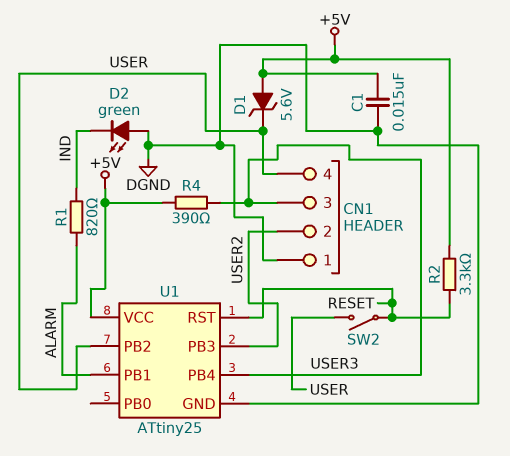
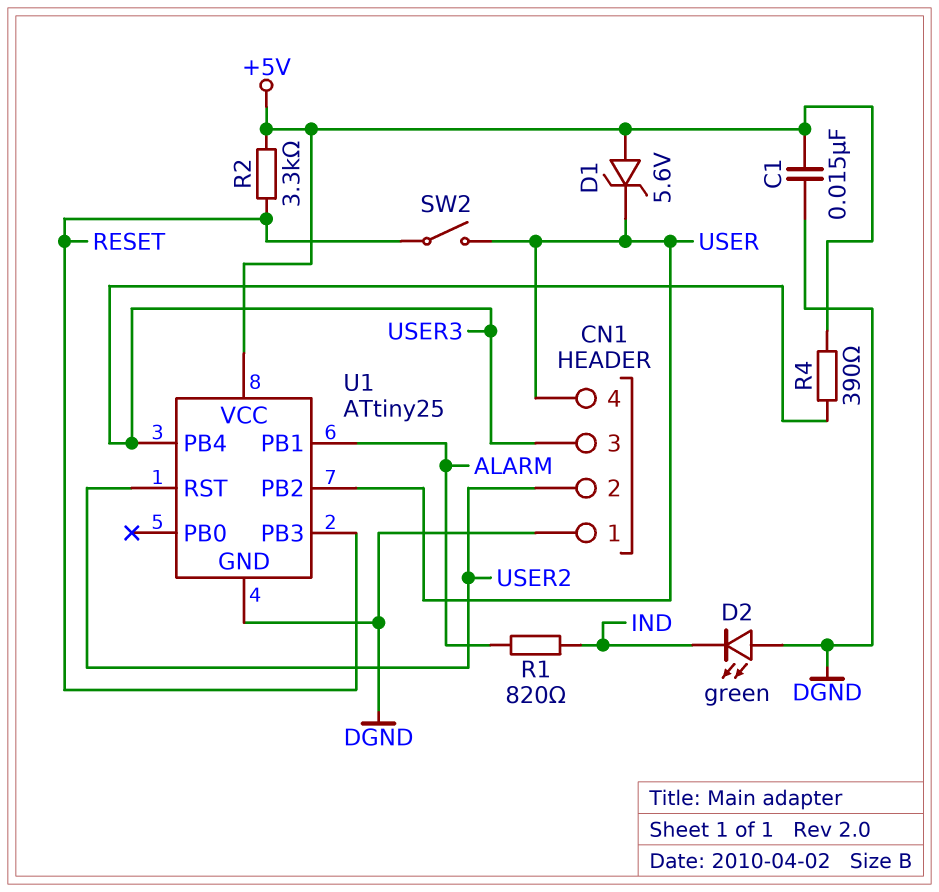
U1 pin PB3: USER2 -> RESET
U1 pin RST: RESET -> USER2

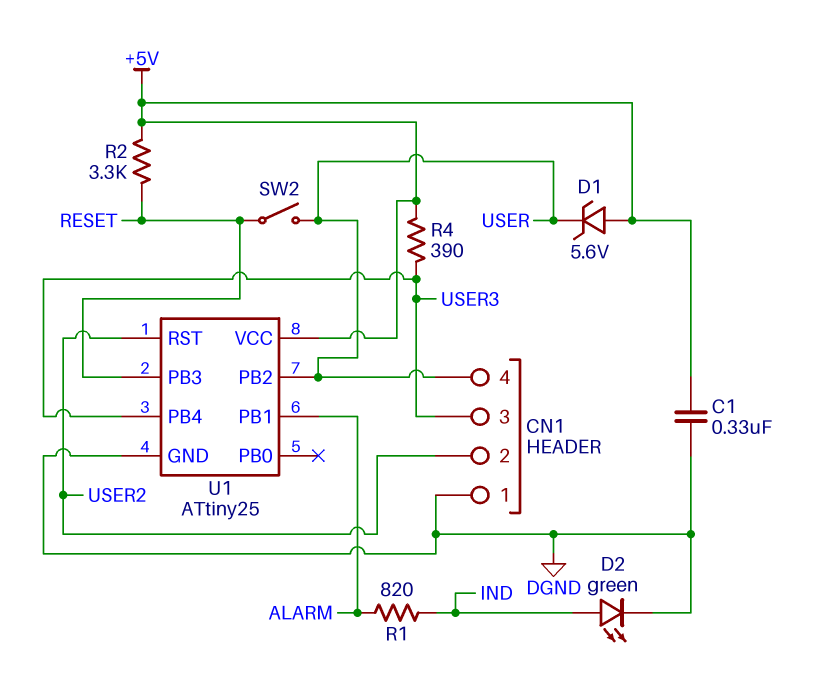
C1: 15nF (+5V, DGND) -> 330nF (+5V, DGND)
D2: LED green (A DGND, K IND) -> LED green (A IND, K DGND)

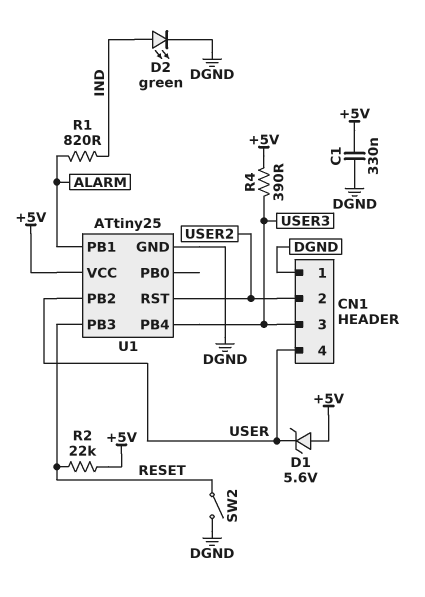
R2: 3.3k (+5V, RESET) -> 22k (+5V, RESET)
SW2: switch (RESET, USER) -> switch (DGND, RESET)

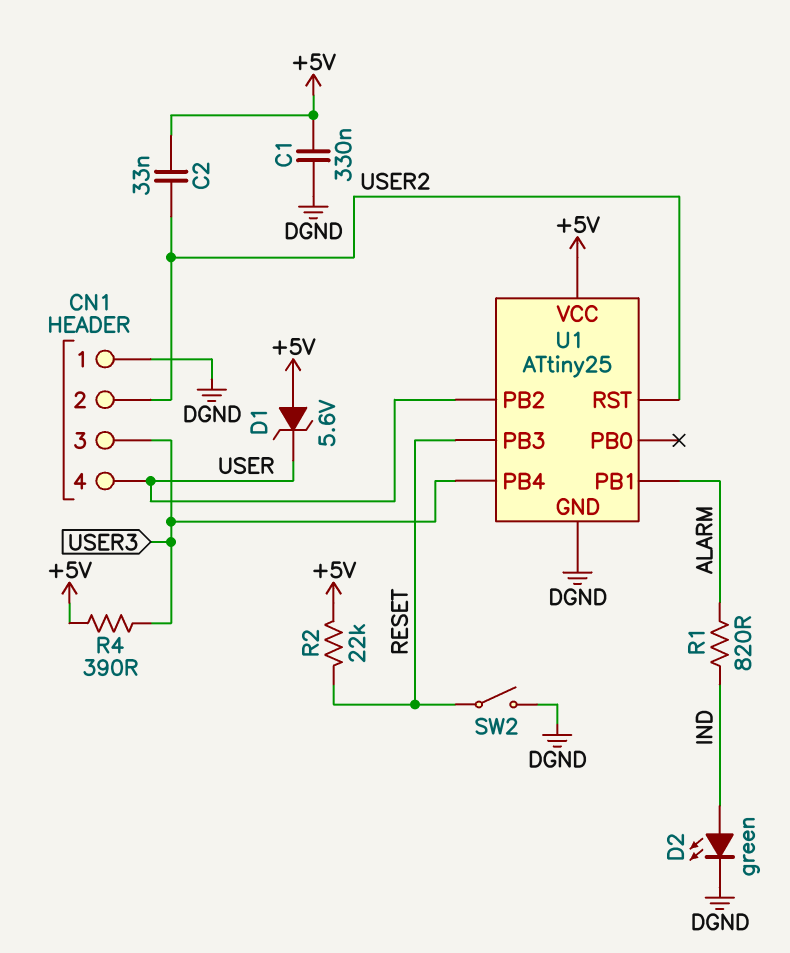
C2: none -> 33nF (+5V, USER2)

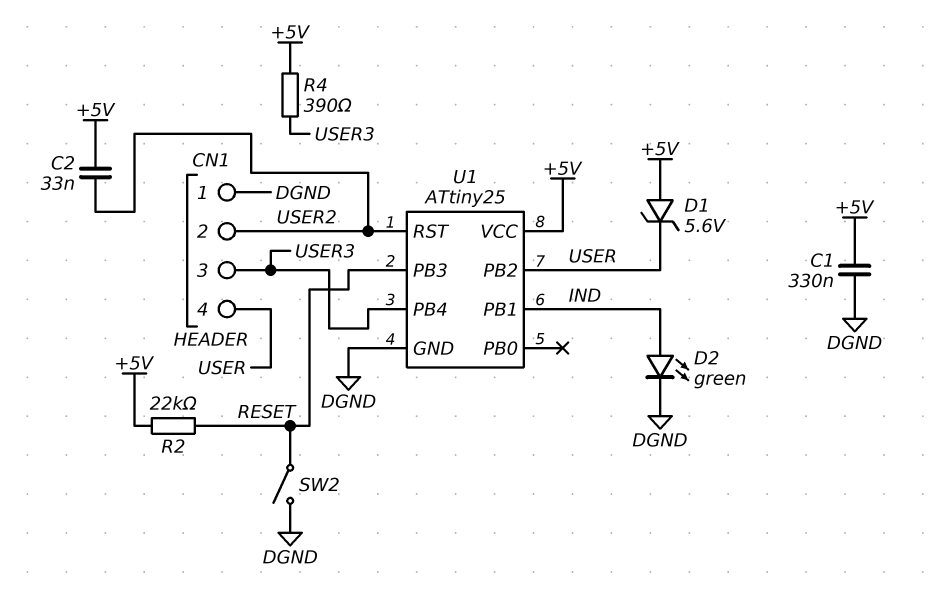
R1: 820 (ALARM, IND) -> none
U1 pin PB1: ALARM -> IND

